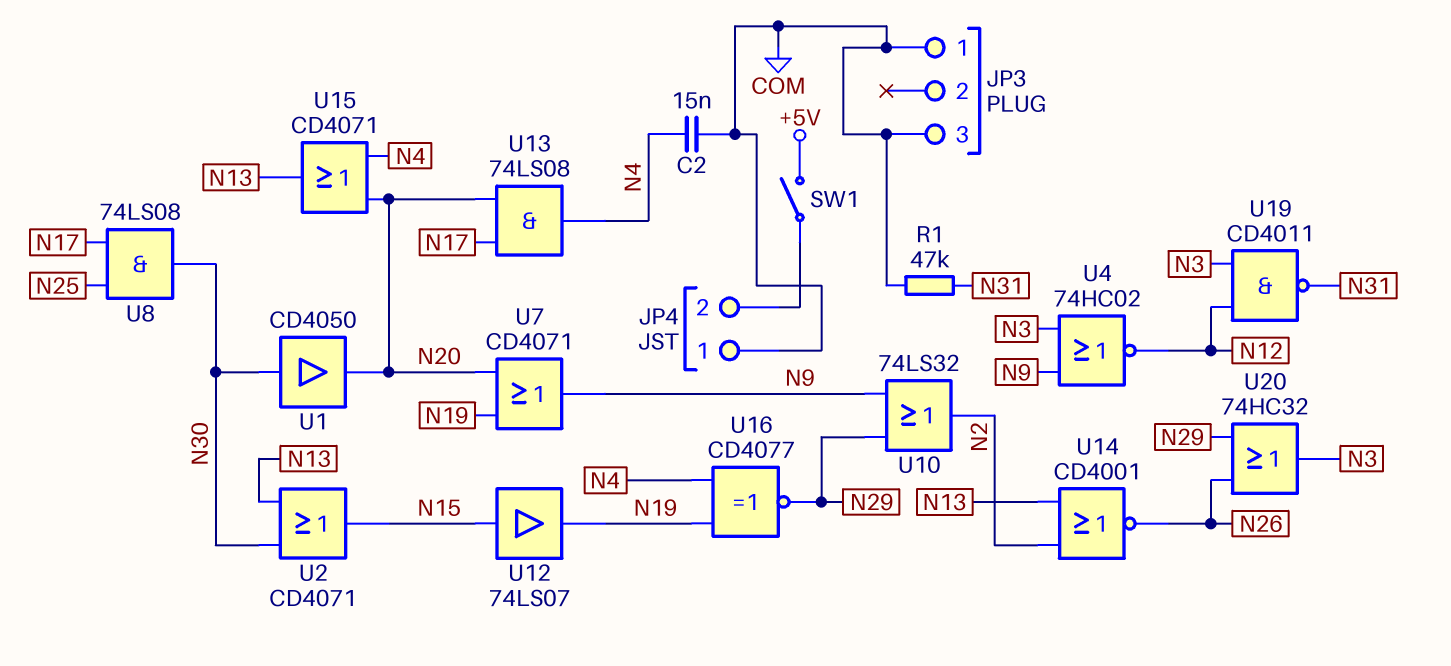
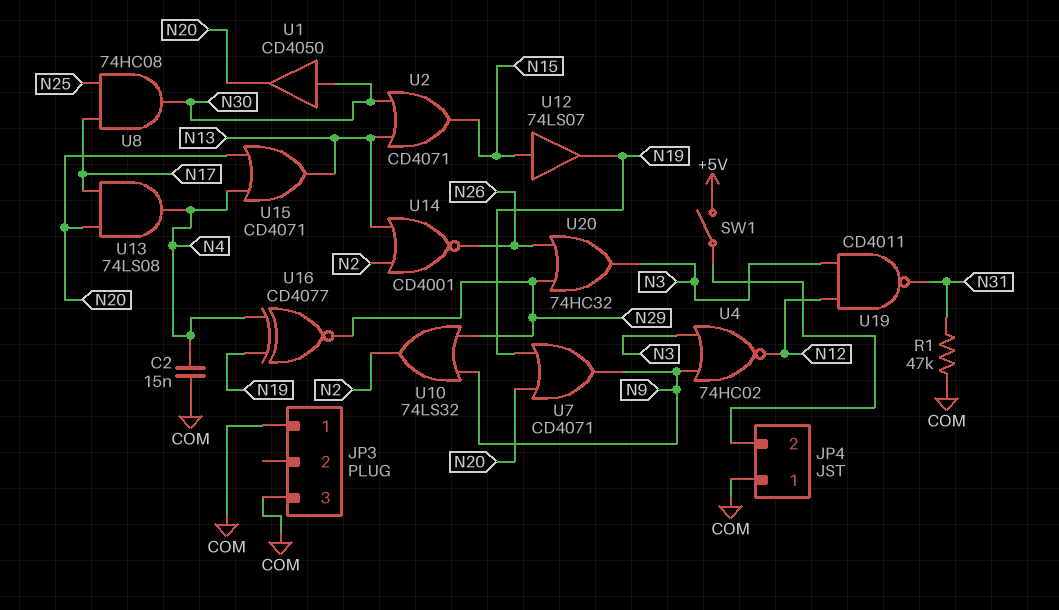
U8: AND 74LS08 (in N17, in N25, out N30) -> AND 74HC08 (in N17, in N25, out N30)

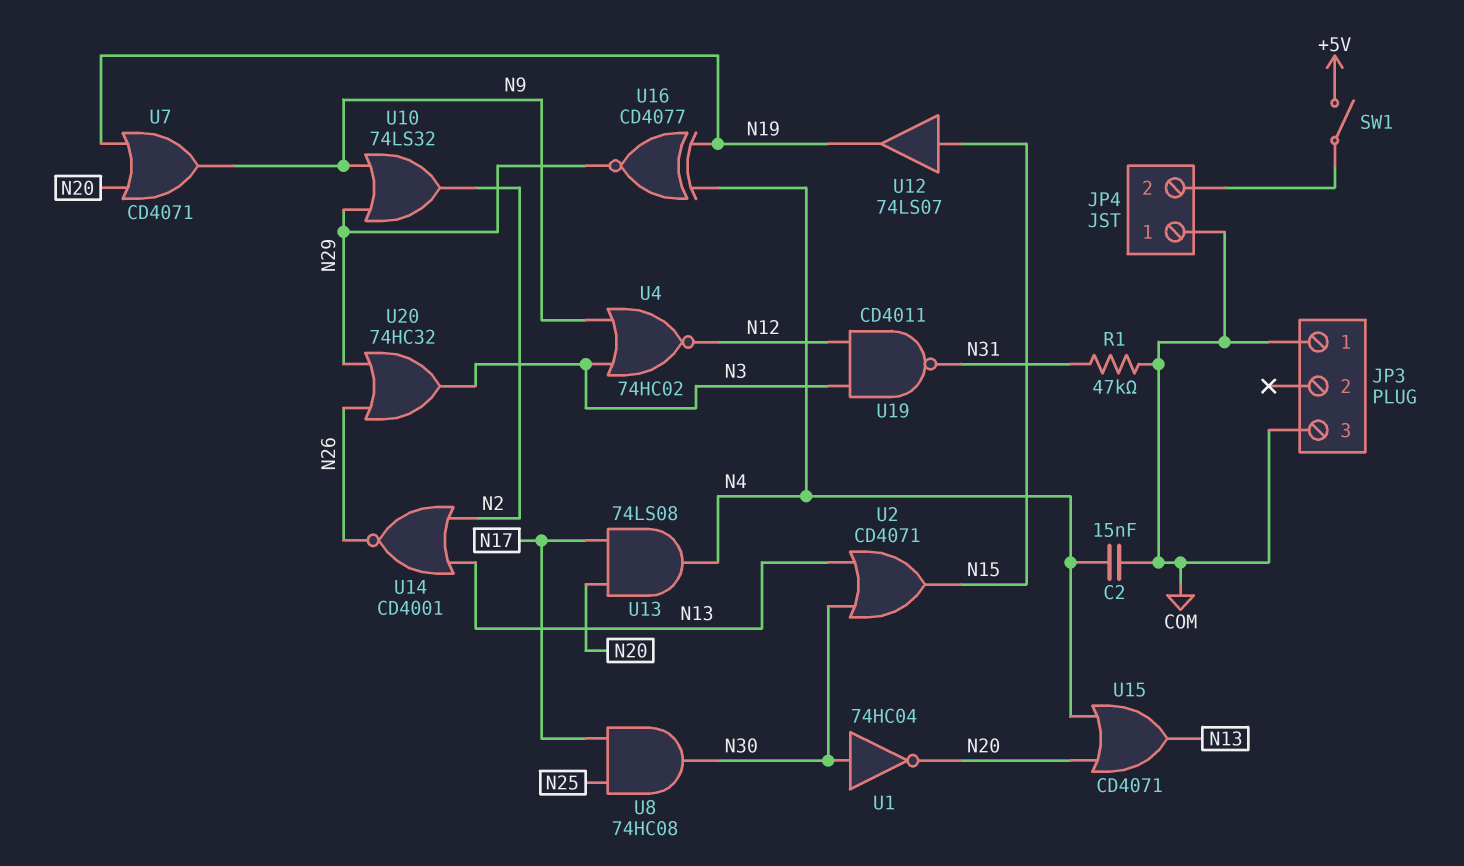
U1: buffer CD4050 (in N30, out N20) -> NOT 74HC04 (in N30, out N20)

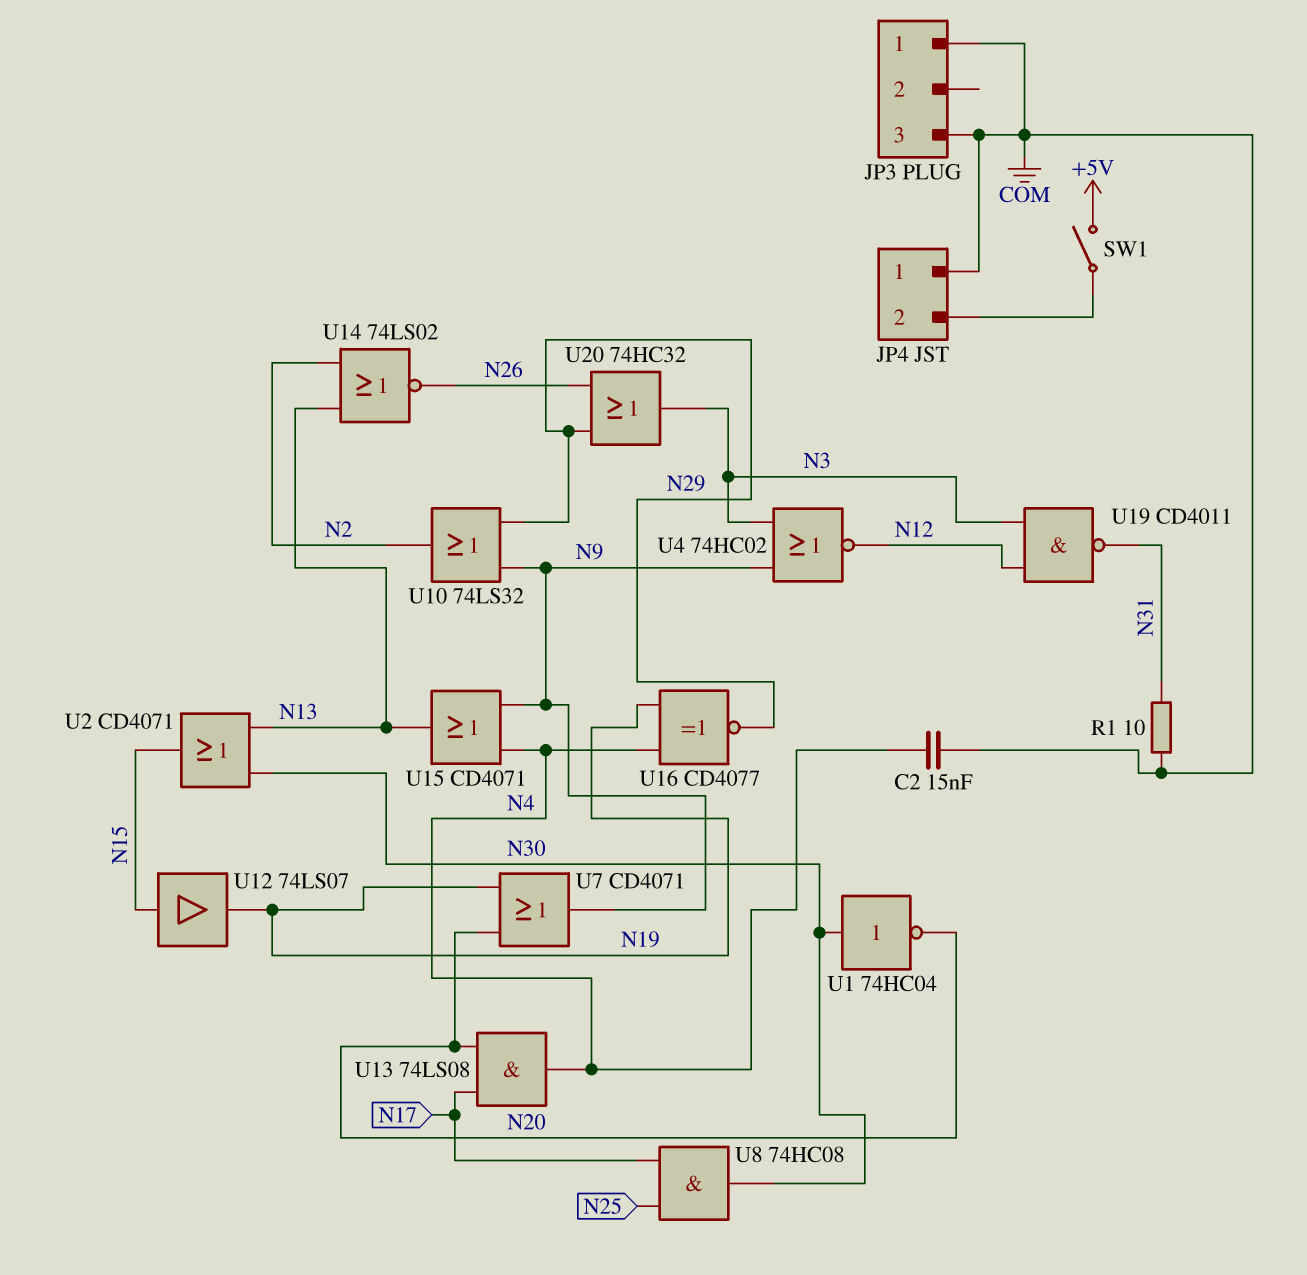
R1: 47k (COM, N31) -> 10 (COM, N31)
U14: NOR CD4001 (in N2, in N13, out N26) -> NOR 74LS02 (in N2, in N13, out N26)
U15: OR CD4071 (in N4, in N20, out N13) -> OR CD4071 (in N4, in N9, out N13)

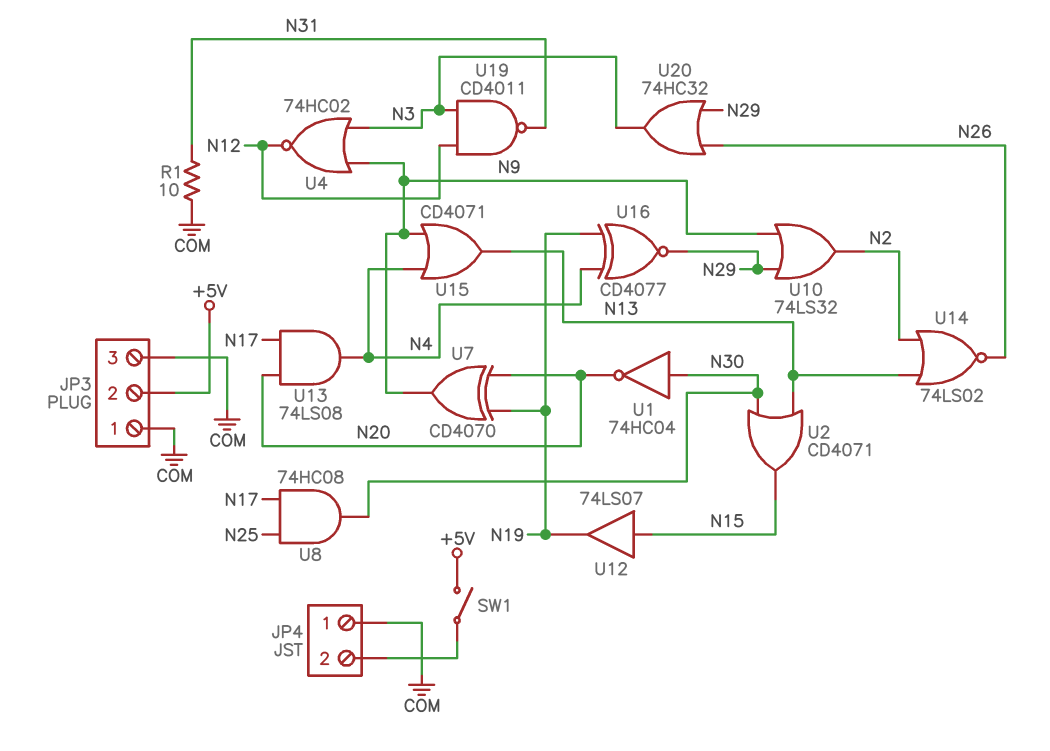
C2: 15nF (COM, N4) -> none
JP3 pin 2: none -> +5V
U7: OR CD4071 (in N19, in N20, out N9) -> XOR CD4070 (in N19, in N20, out N9)

